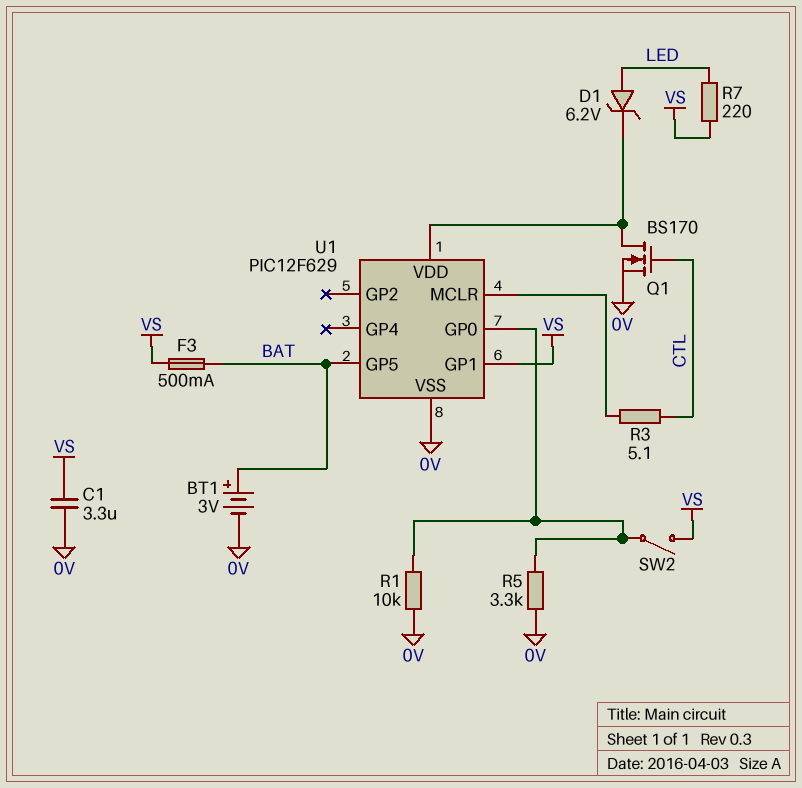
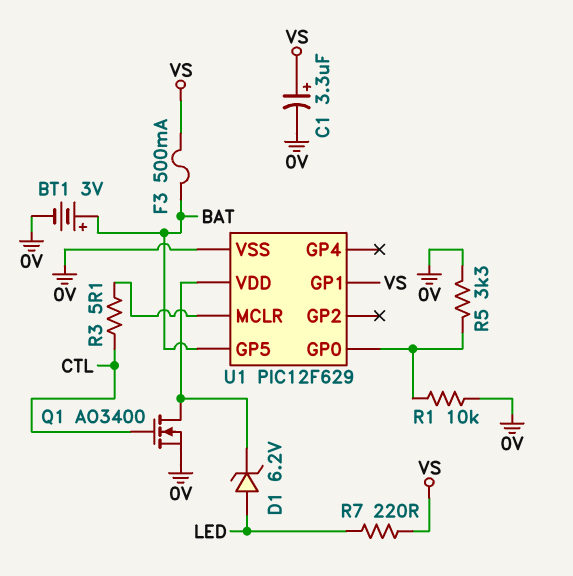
C1: 3.3uF (0V, VS) -> 3.3uF (plus VS, minus 0V)
Q1: NMOS BS170 (G CTL, D U1/VDD, S 0V) -> NMOS AO3400 (G CTL, D U1/VDD, S 0V)
SW2: switch (U1/GP0, VS) -> none

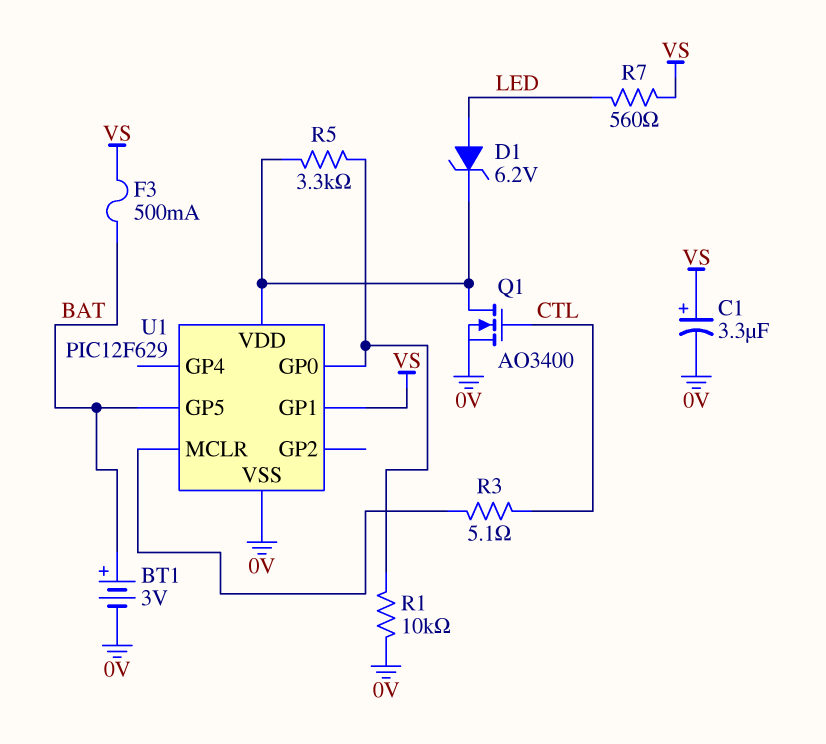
R5: 3.3k (0V, U1/GP0) -> 3.3k (U1/GP0, U1/VDD)
R7: 220 (LED, VS) -> 560 (LED, VS)

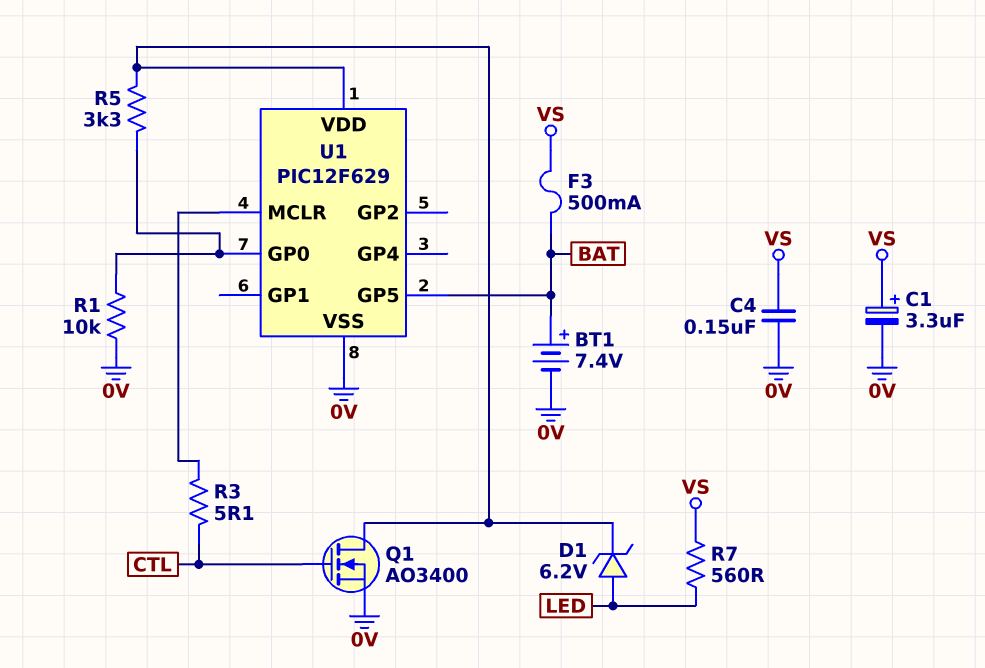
BT1: 3V (plus BAT, minus 0V) -> 7.4V (plus BAT, minus 0V)
C4: none -> 150nF (0V, VS)
U1 pin GP1: VS -> none

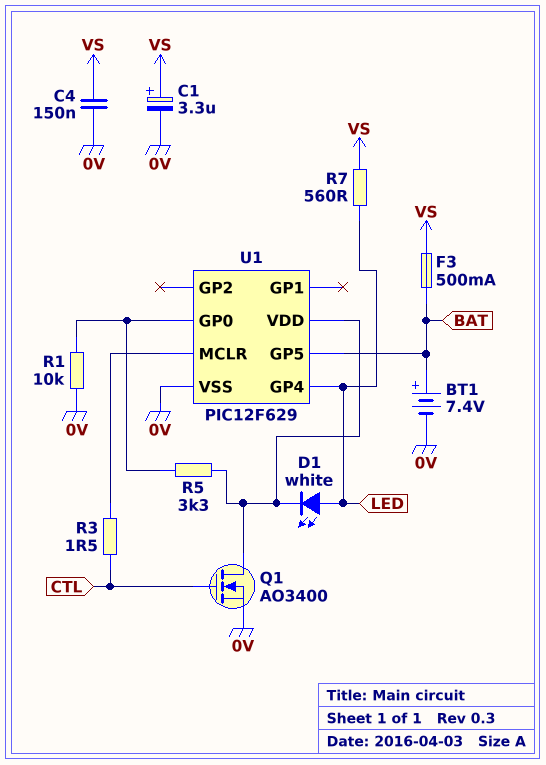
D1: zener 6.2V (A LED, K U1/VDD) -> LED white (A LED, K U1/VDD)
R3: 5.1 (CTL, U1/MCLR) -> 1.5 (CTL, U1/MCLR)
U1 pin GP4: none -> LED

